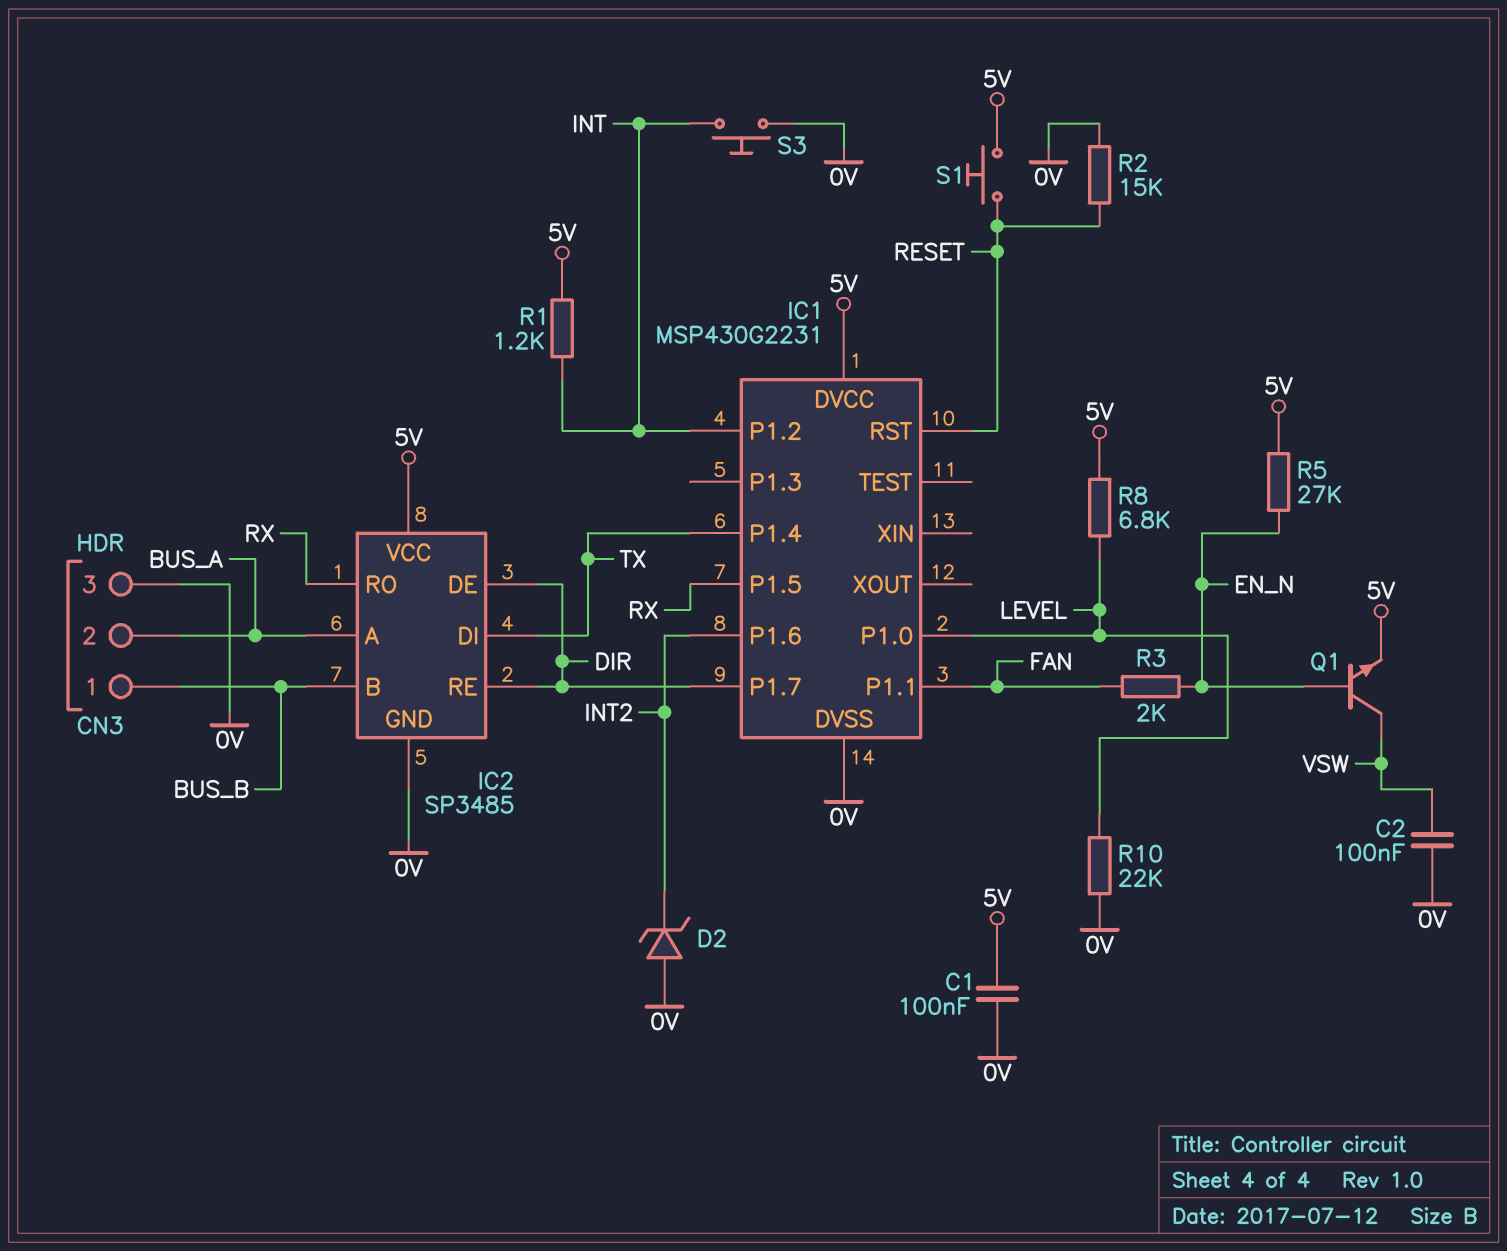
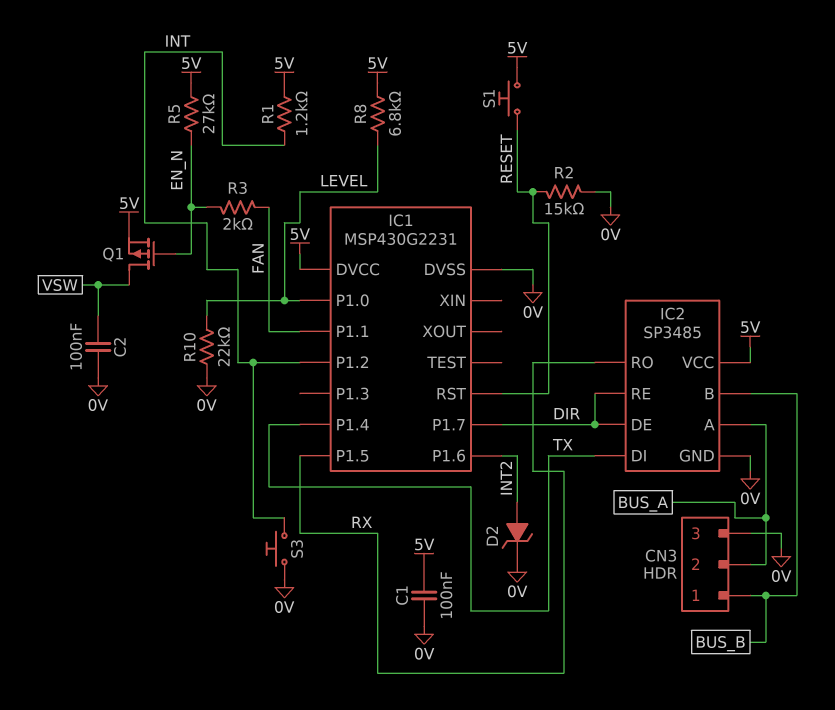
D2: zener (A 0V, K INT2) -> zener (A INT2, K 0V)
Q1: NPN (B EN_N, C VSW, E 5V) -> PMOS (G EN_N, D VSW, S 5V)

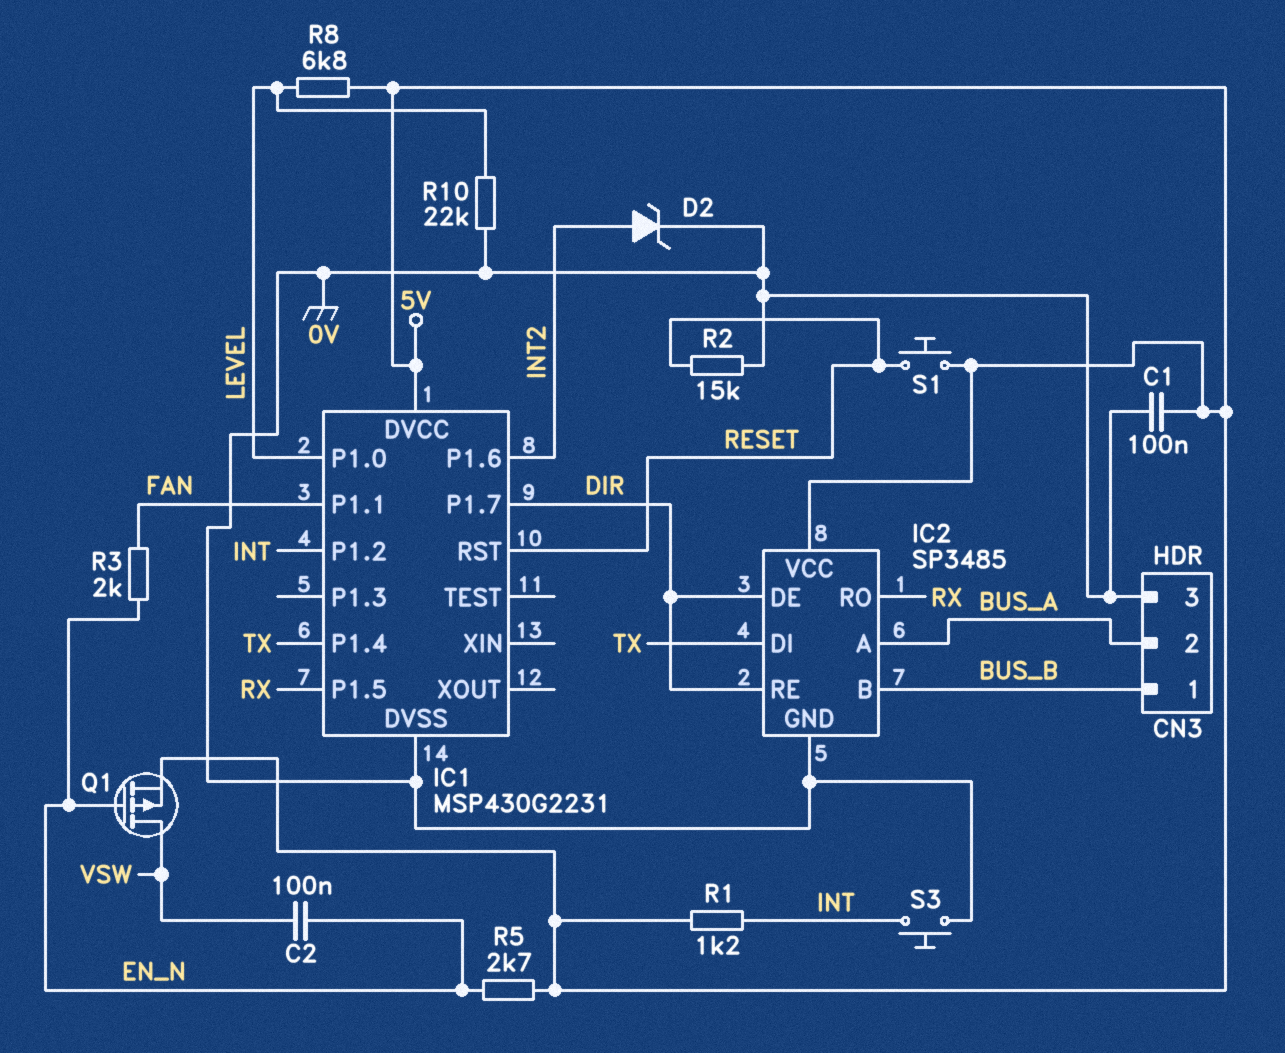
C2: 100nF (0V, VSW) -> 100nF (EN_N, VSW)
R5: 27k (5V, EN_N) -> 2.7k (5V, EN_N)

